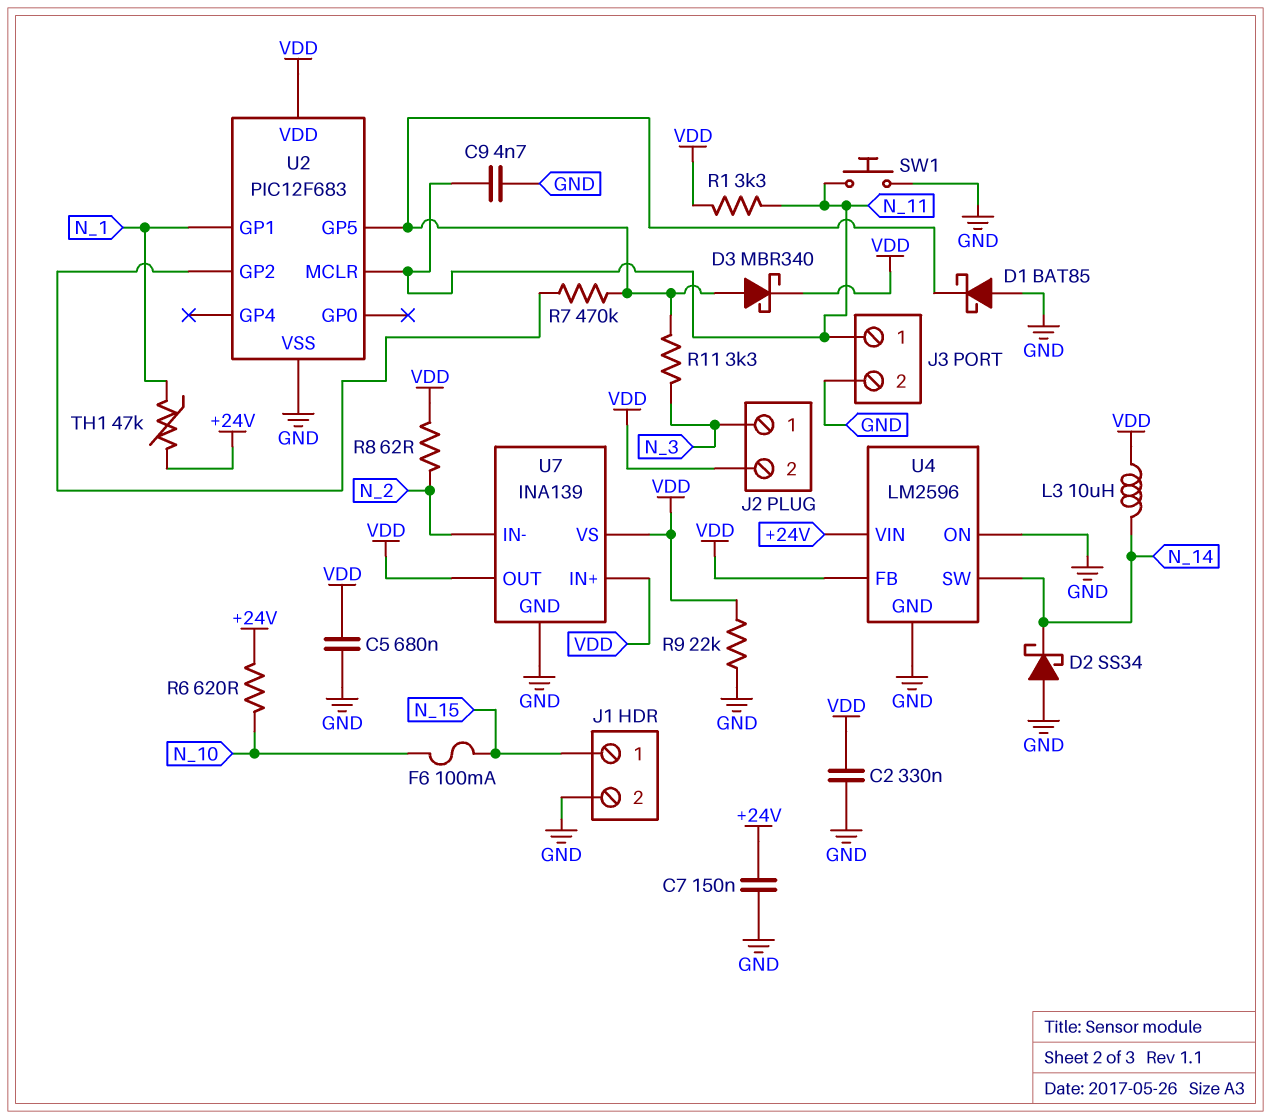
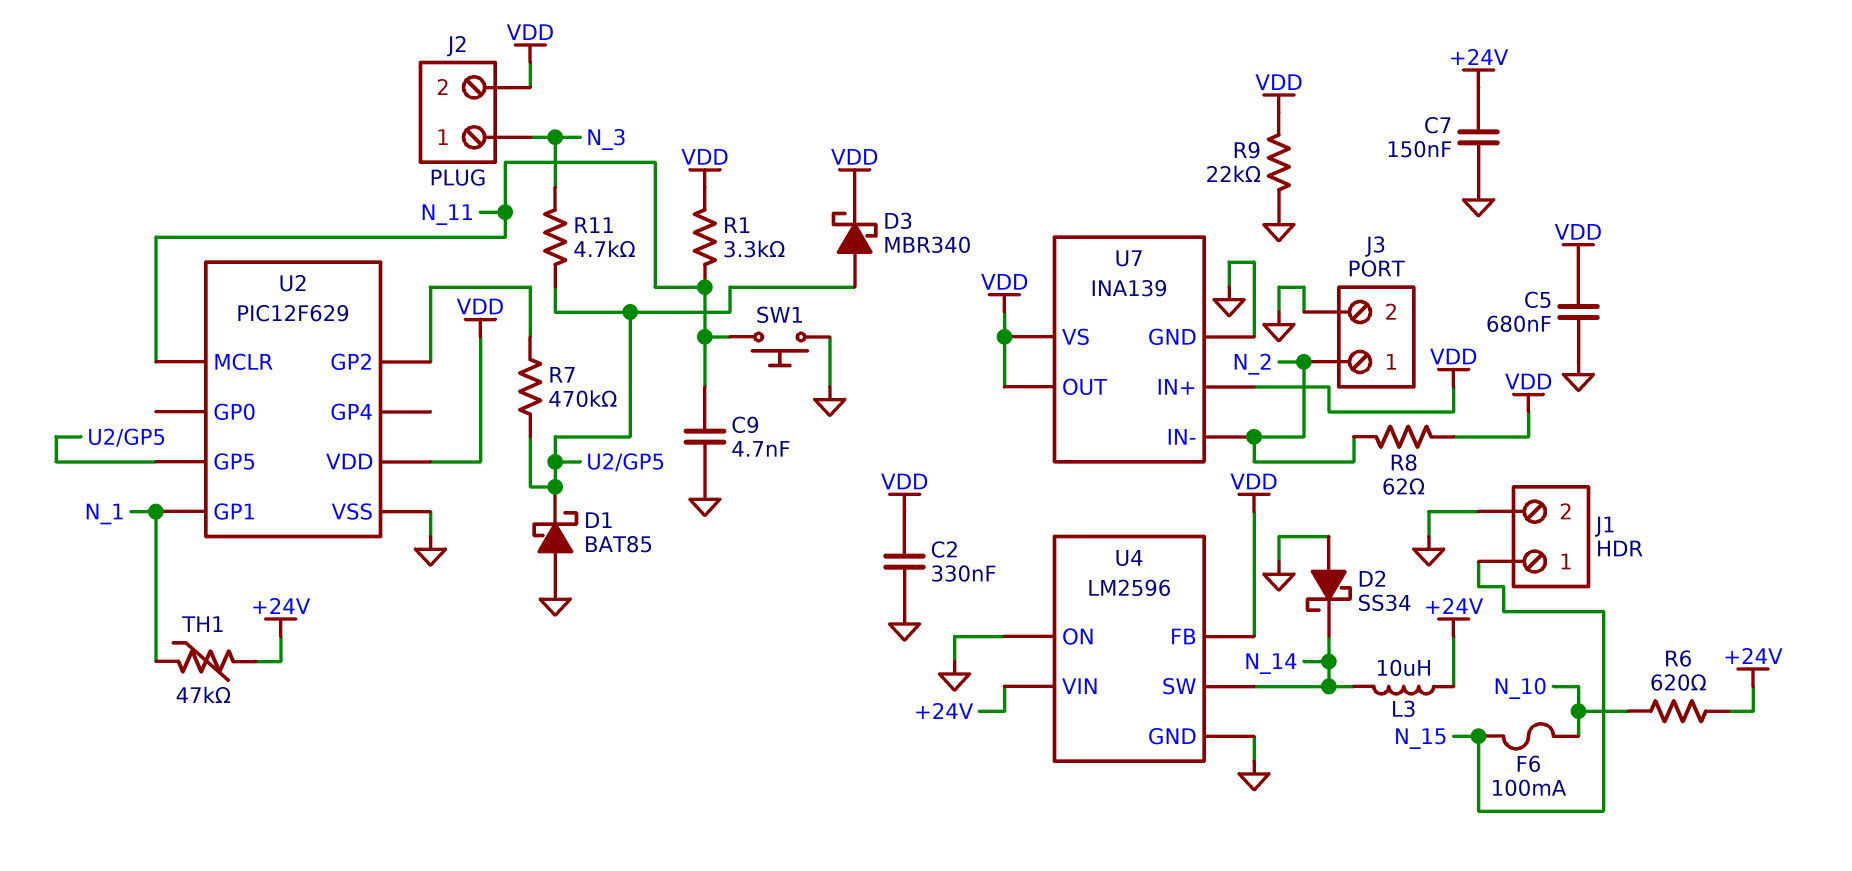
J3 pin 1: N_11 -> N_2
L3: 10uH (N_14, VDD) -> 10uH (+24V, N_14)
R11: 3.3k (N_3, U2/GP5) -> 4.7k (N_3, U2/GP5)
U2: PIC12F683 -> PIC12F629

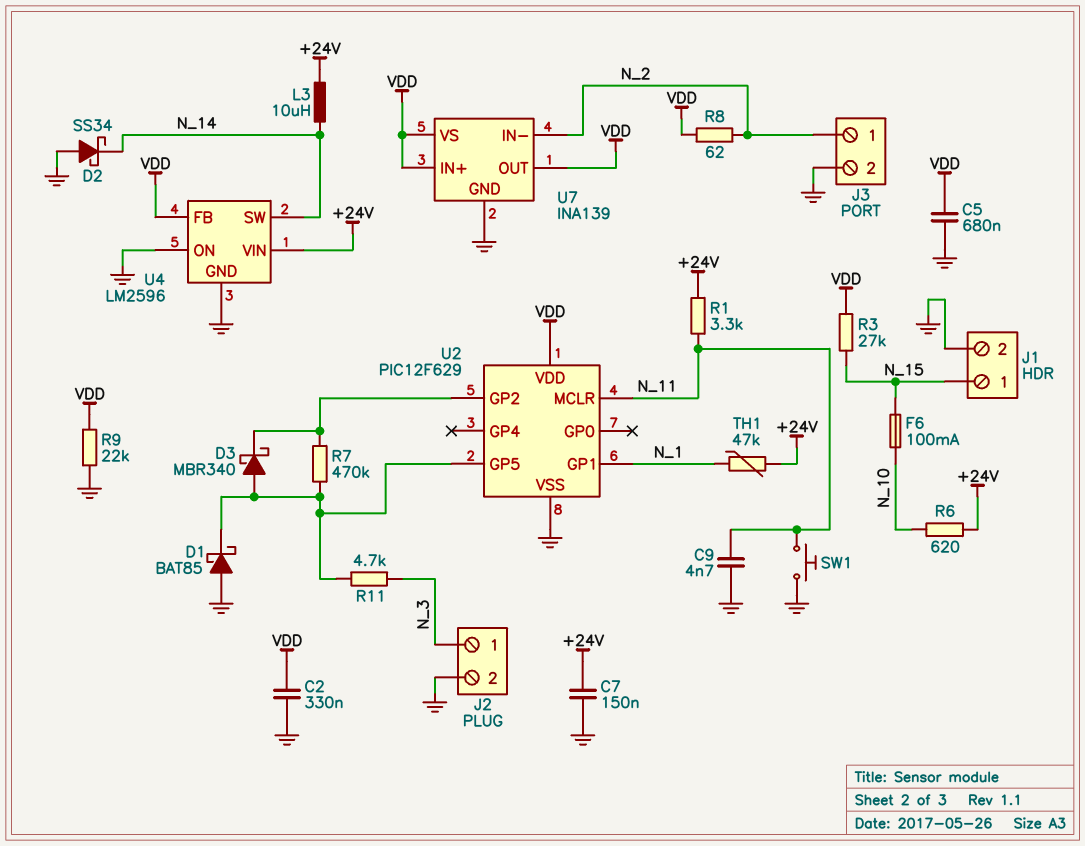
D3: schottky MBR340 (A U2/GP5, K VDD) -> schottky MBR340 (A U2/GP5, K U2/GP2)
J2 pin 2: VDD -> GND
R1: 3.3k (N_11, VDD) -> 3.3k (+24V, N_11)
R3: none -> 27k (N_15, VDD)

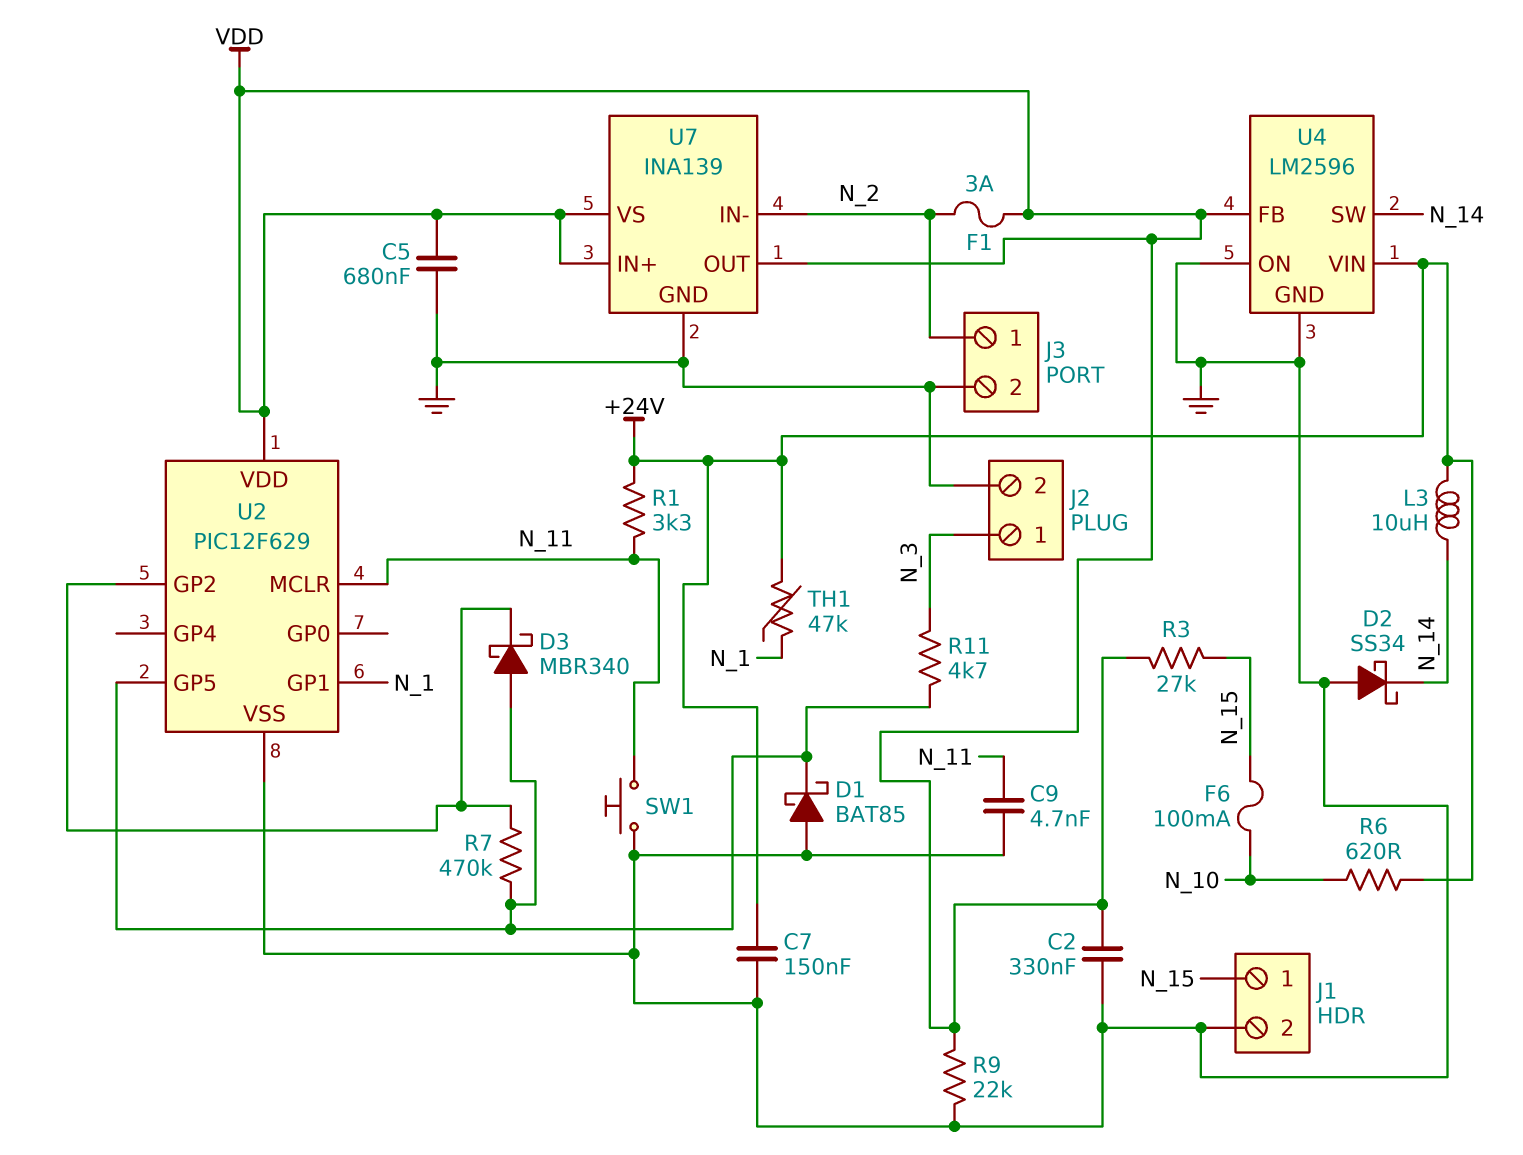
F1: none -> 3A (N_2, VDD)
R8: 62 (N_2, VDD) -> none

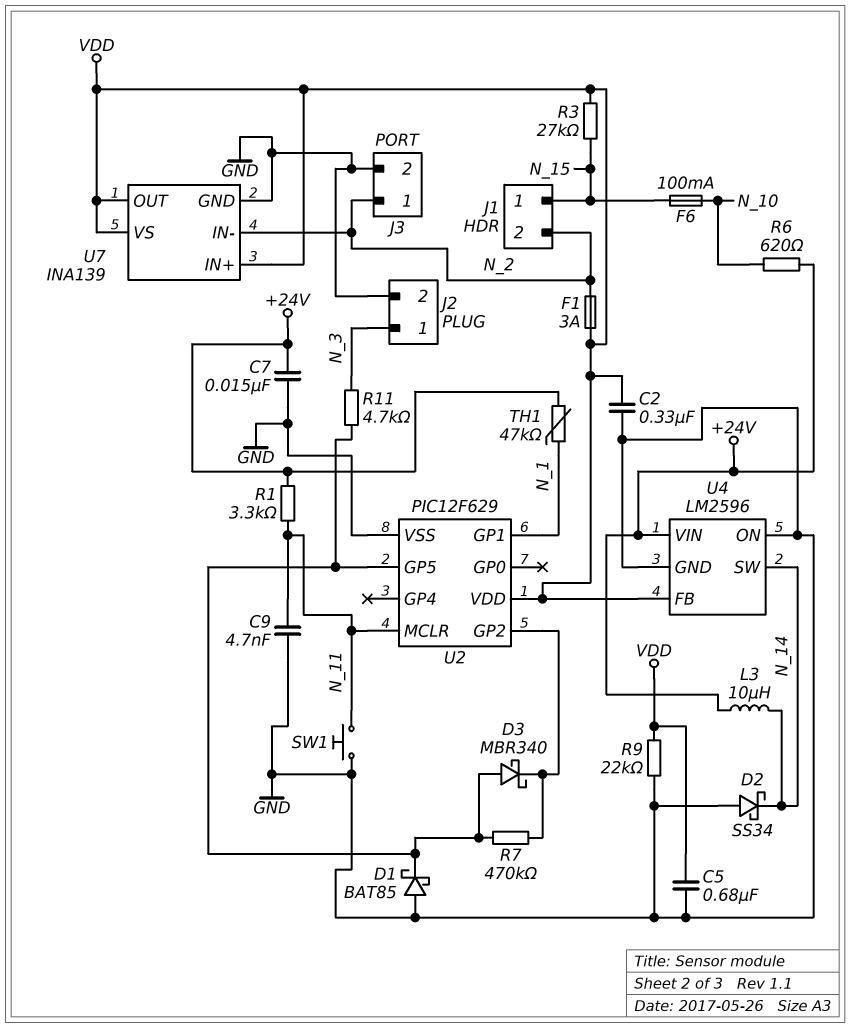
C7: 150nF (+24V, GND) -> 15nF (+24V, GND)
J1 pin 2: GND -> N_2

